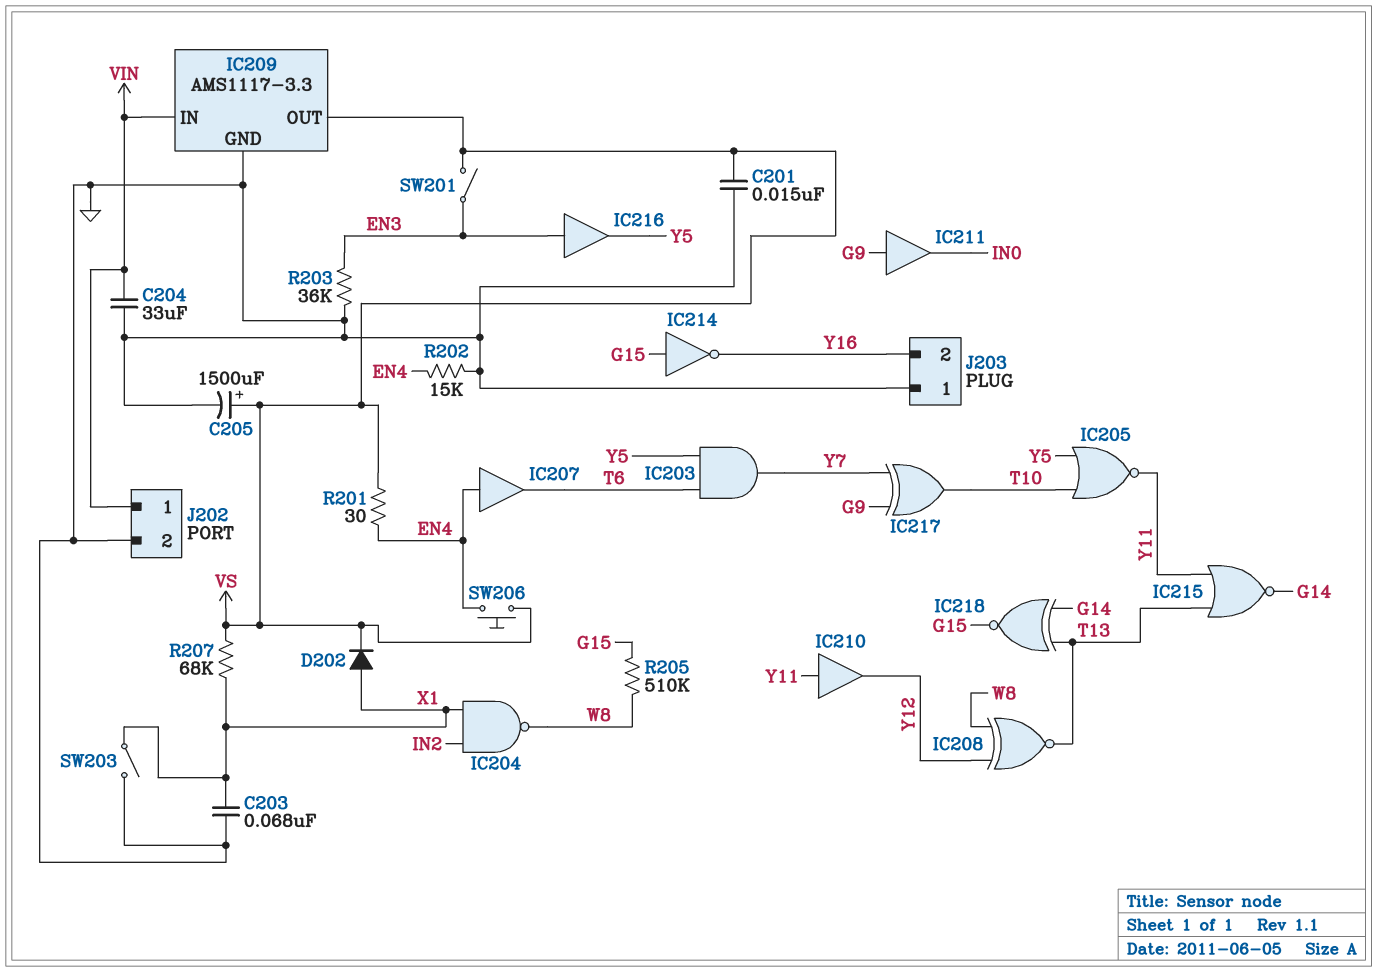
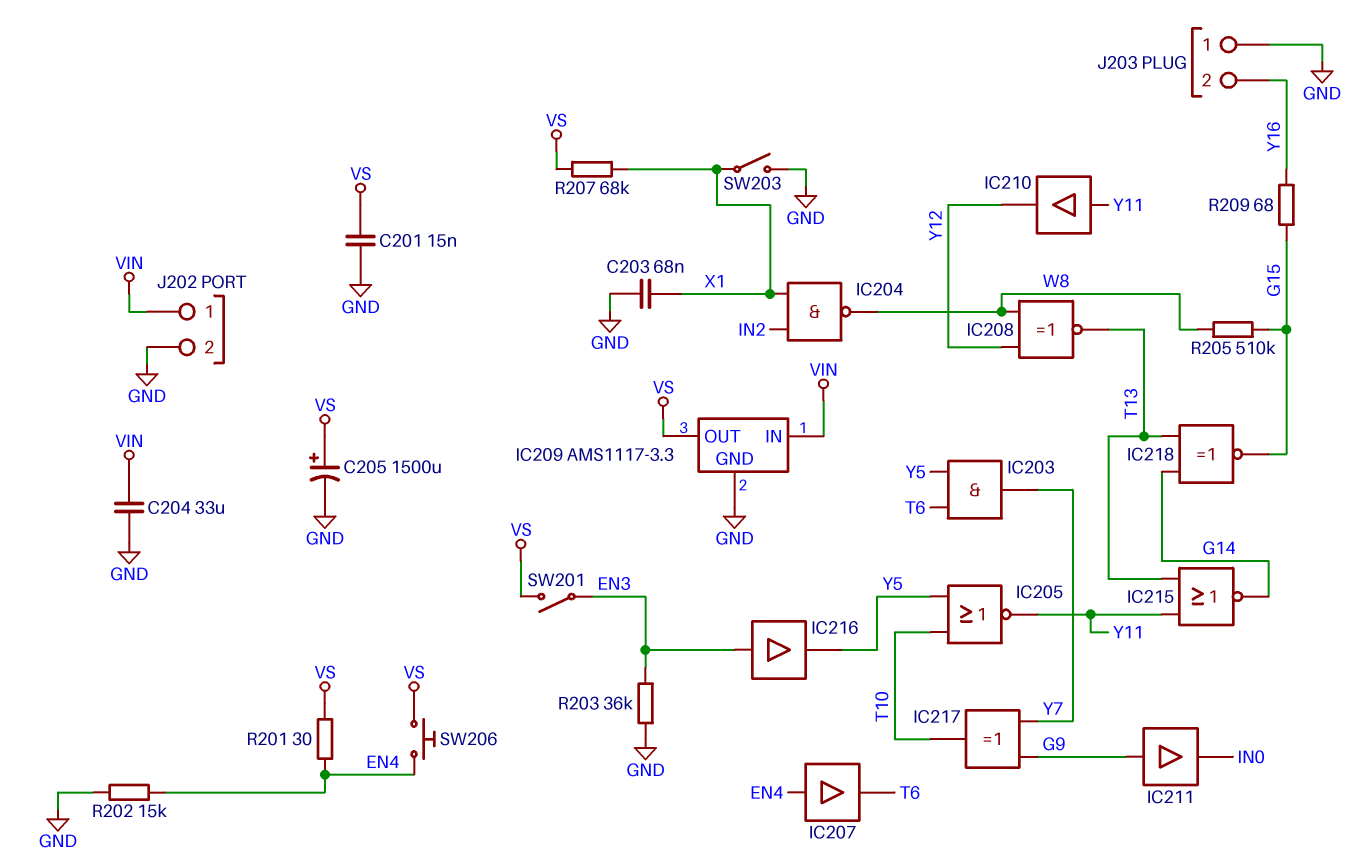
D202: diode (A X1, K VS) -> none
IC214: NOT (in G15, out Y16) -> none
R209: none -> 68 (G15, Y16)

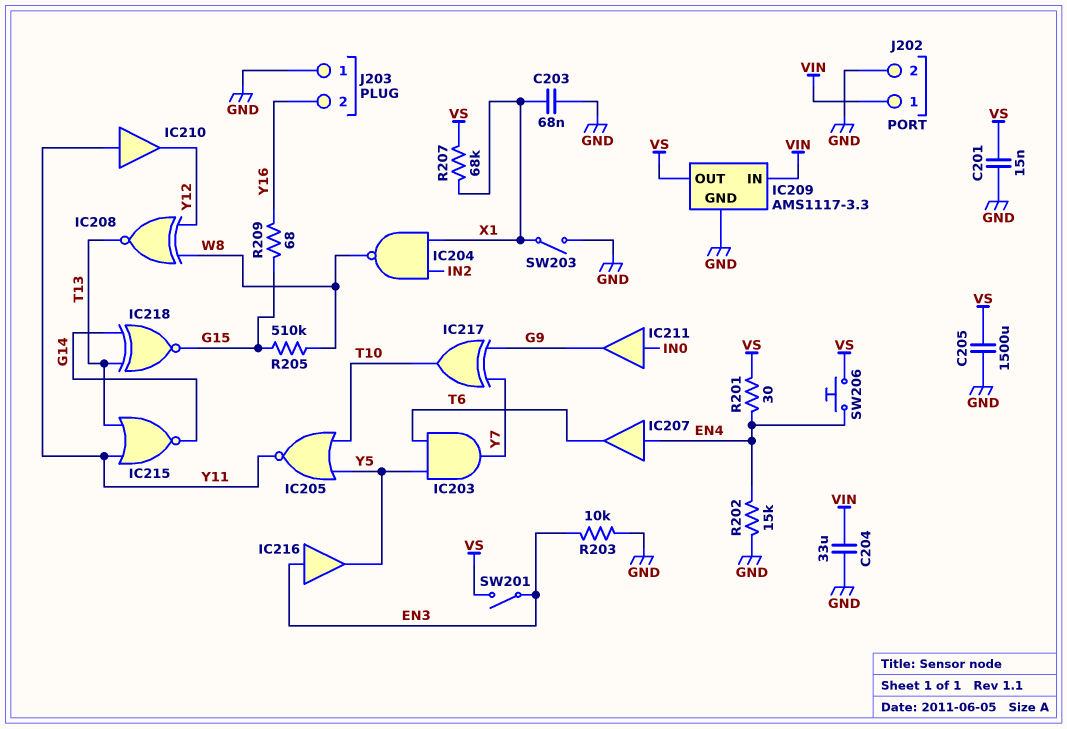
C205: 1500uF (plus VS, minus GND) -> 1500uF (GND, VS)
IC211: buffer (in G9, out IN0) -> buffer (in IN0, out G9)
R203: 36k (EN3, GND) -> 10k (EN3, GND)

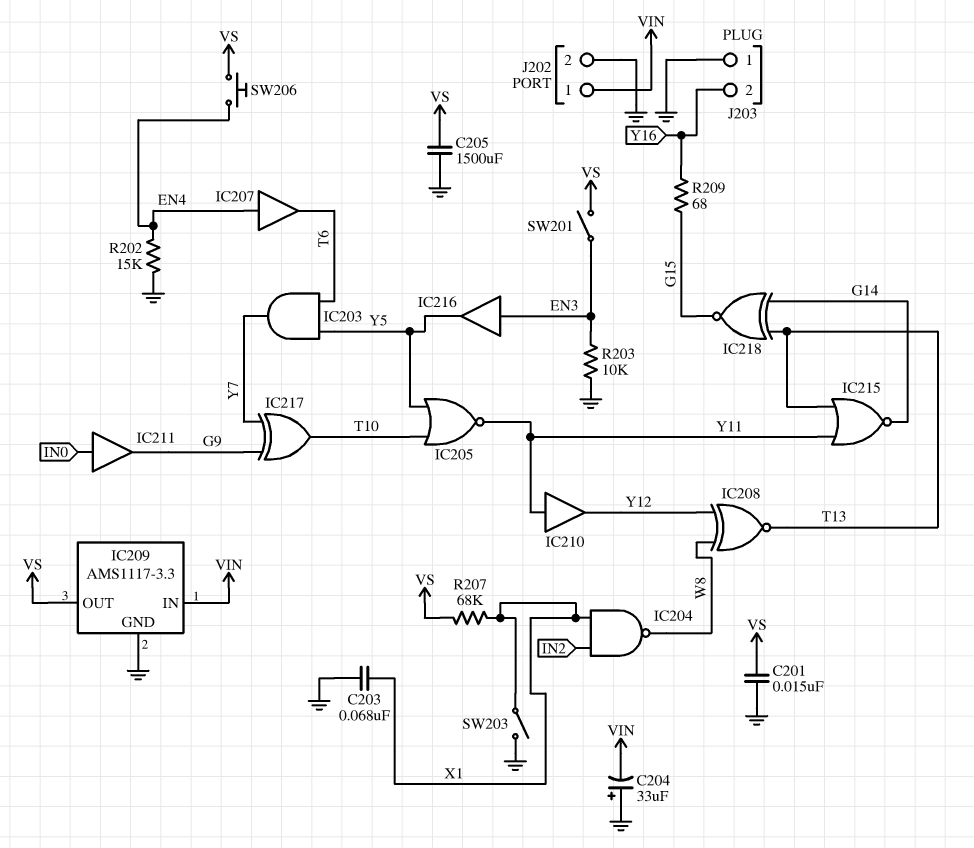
C204: 33uF (GND, VIN) -> 33uF (plus GND, minus VIN)
R201: 30 (EN4, VS) -> none
R205: 510k (G15, W8) -> none

